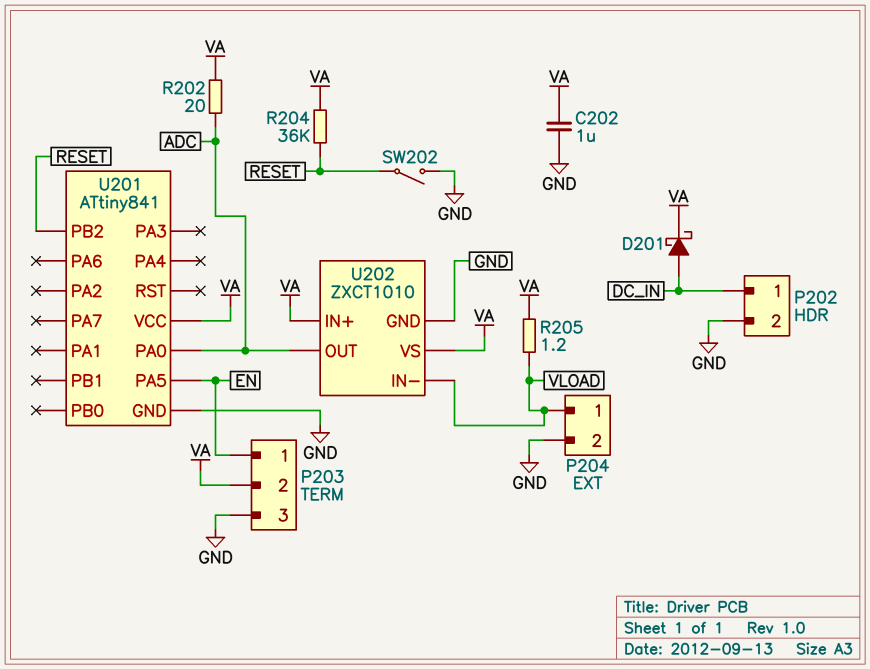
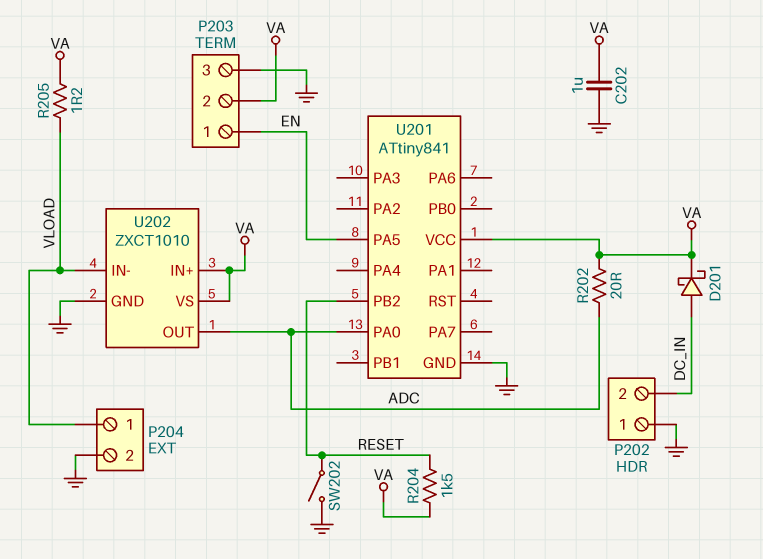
P202 pin 1: DC_IN -> GND
P202 pin 2: GND -> DC_IN
R204: 36k (RESET, VA) -> 1.5k (RESET, VA)

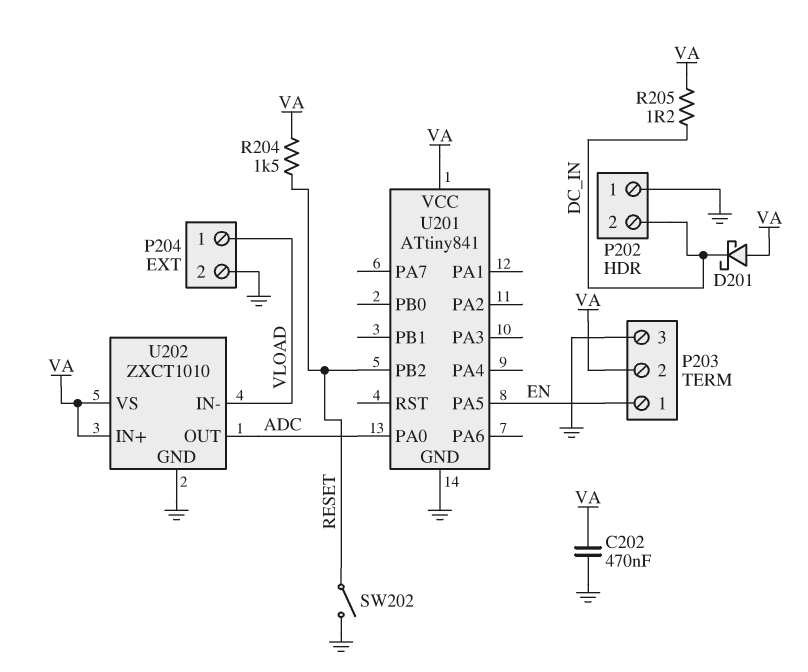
C202: 1uF (GND, VA) -> 470nF (GND, VA)
D201: schottky (A DC_IN, K VA) -> schottky (A VA, K DC_IN)
R202: 20 (ADC, VA) -> none
R205: 1.2 (VA, VLOAD) -> 1.2 (DC_IN, VA)

